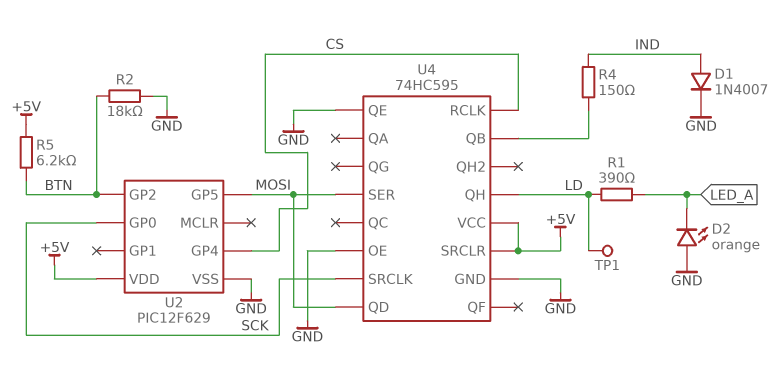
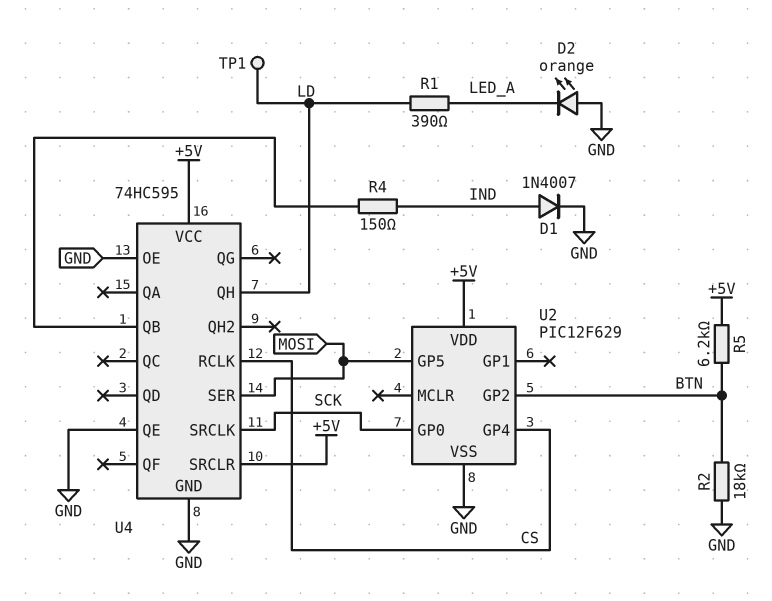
U4 pin QD: MOSI -> none

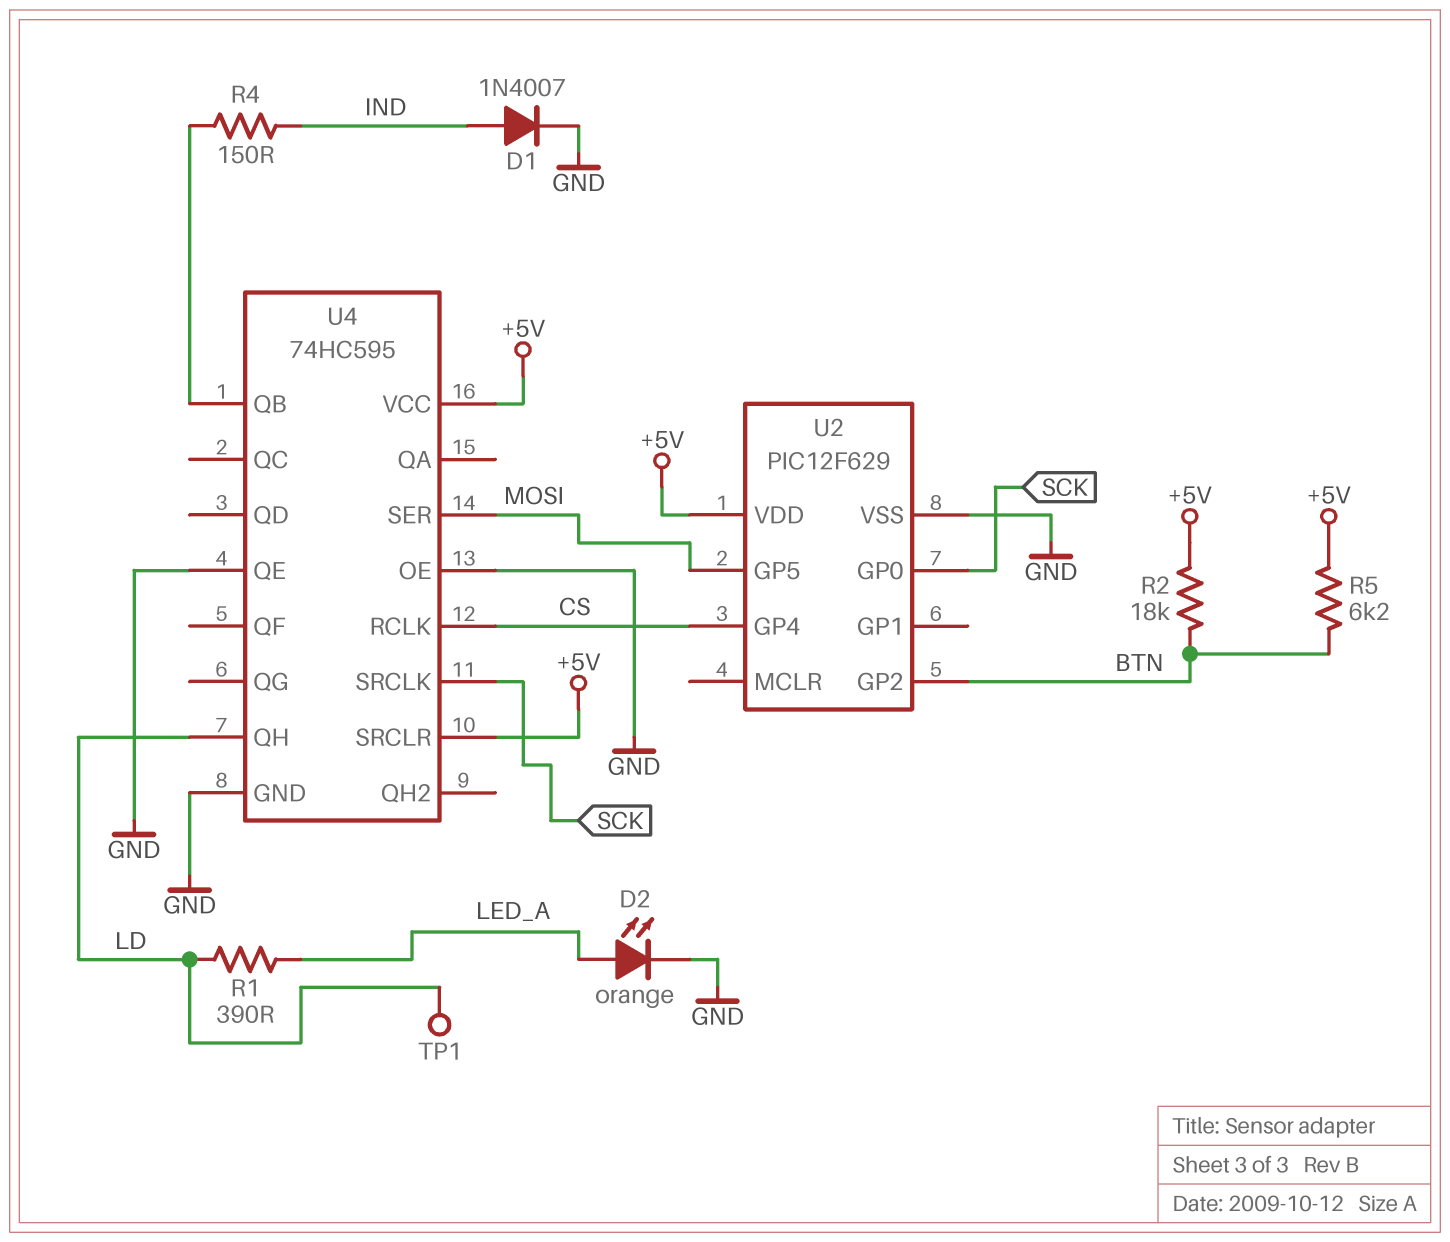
D2: LED orange (A GND, K LED_A) -> LED orange (A LED_A, K GND)
R2: 18k (BTN, GND) -> 18k (+5V, BTN)

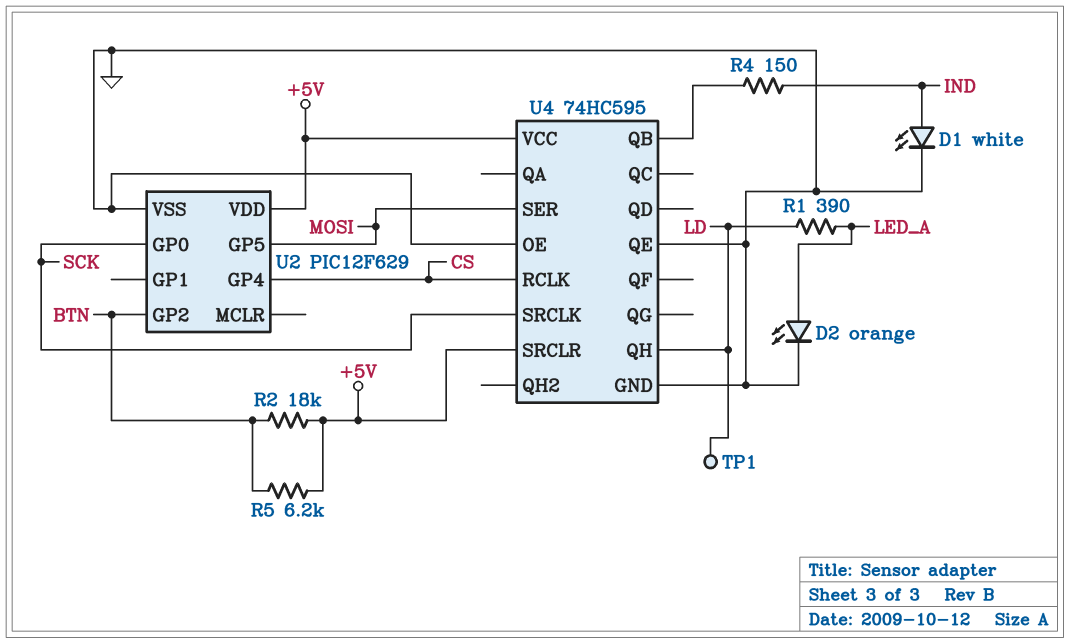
D1: diode 1N4007 (A IND, K GND) -> LED white (A IND, K GND)

